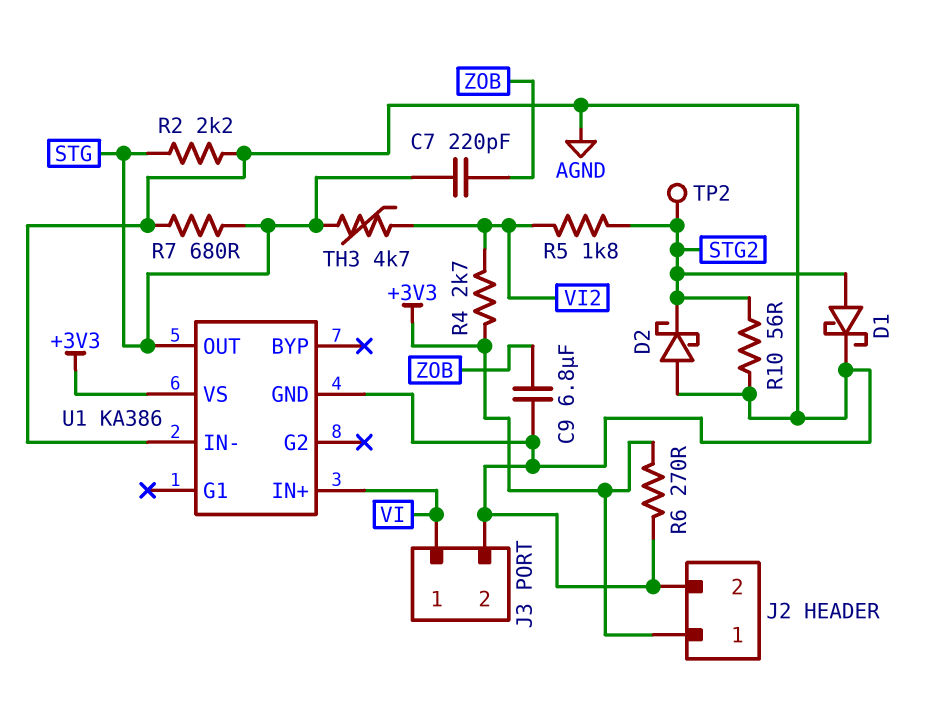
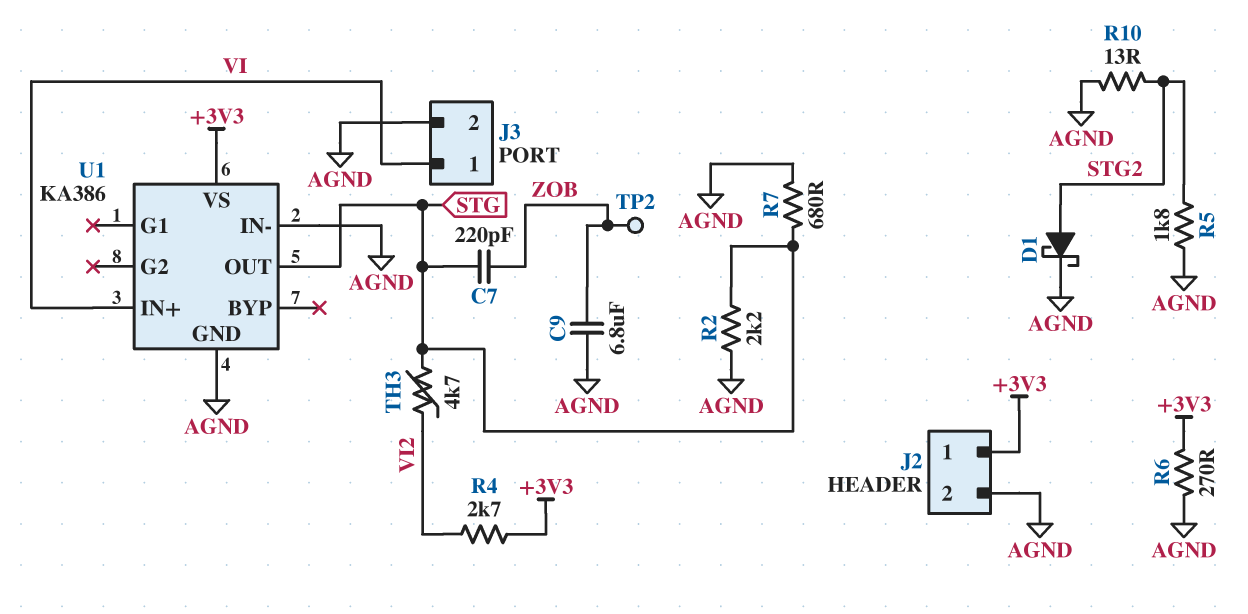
D2: schottky (A AGND, K STG2) -> none
R5: 1.8k (STG2, VI2) -> 1.8k (AGND, STG2)
R10: 56 (AGND, STG2) -> 13 (AGND, STG2)
TP2: test point (STG2) -> test point (ZOB)

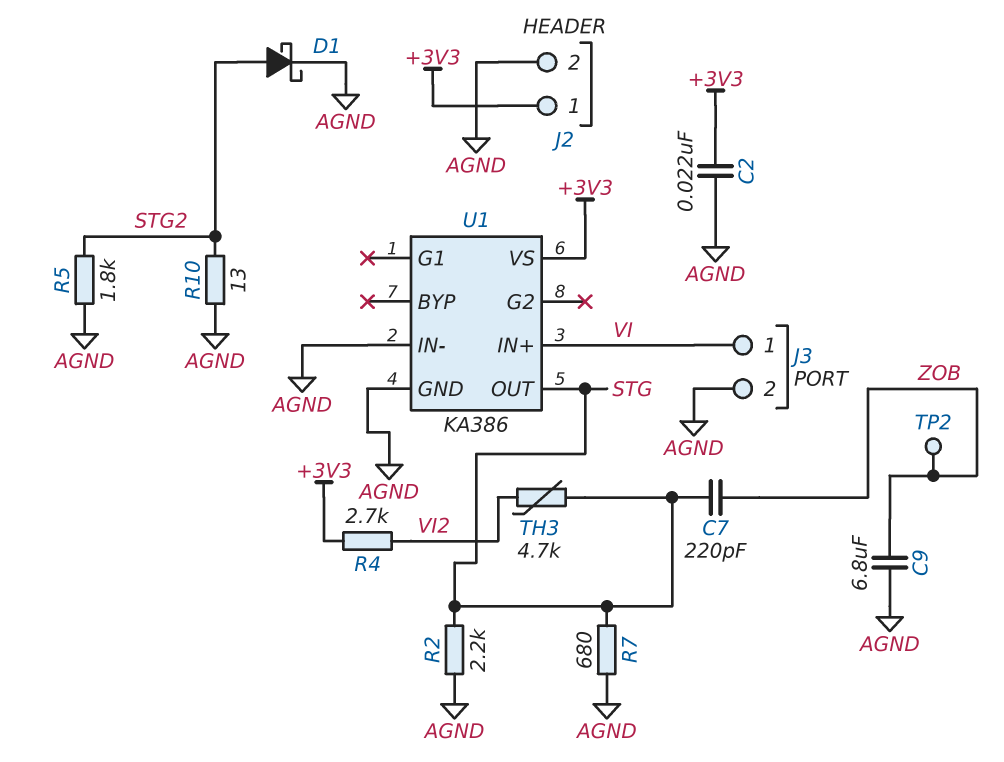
C2: none -> 22nF (+3V3, AGND)
R6: 270 (+3V3, AGND) -> none

